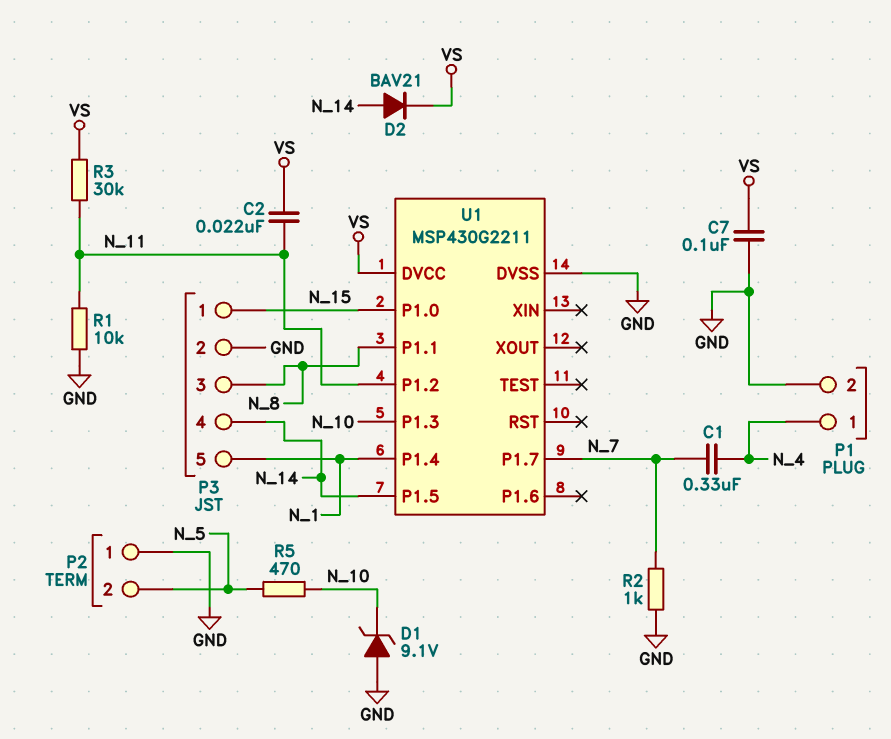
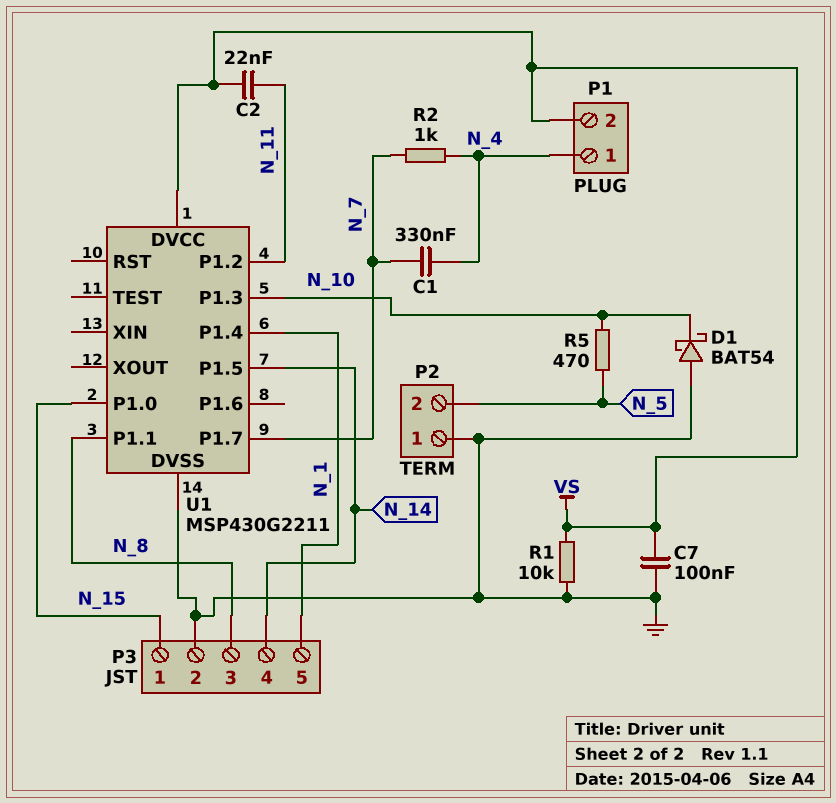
D1: zener 9.1V (A GND, K N_10) -> schottky BAT54 (A GND, K N_10)
D2: diode BAV21 (A N_14, K VS) -> none
P1 pin 2: GND -> VS
R1: 10k (GND, N_11) -> 10k (GND, VS)
R2: 1k (GND, N_7) -> 1k (N_4, N_7)
R3: 30k (N_11, VS) -> none

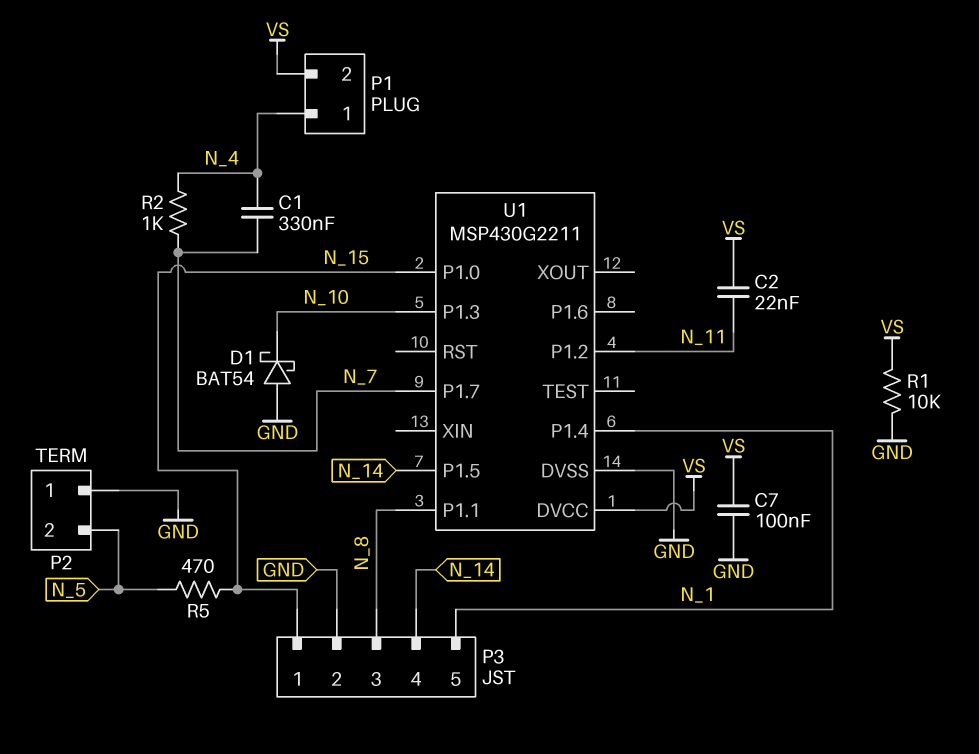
R5: 470 (N_5, N_10) -> 470 (N_5, N_15)

